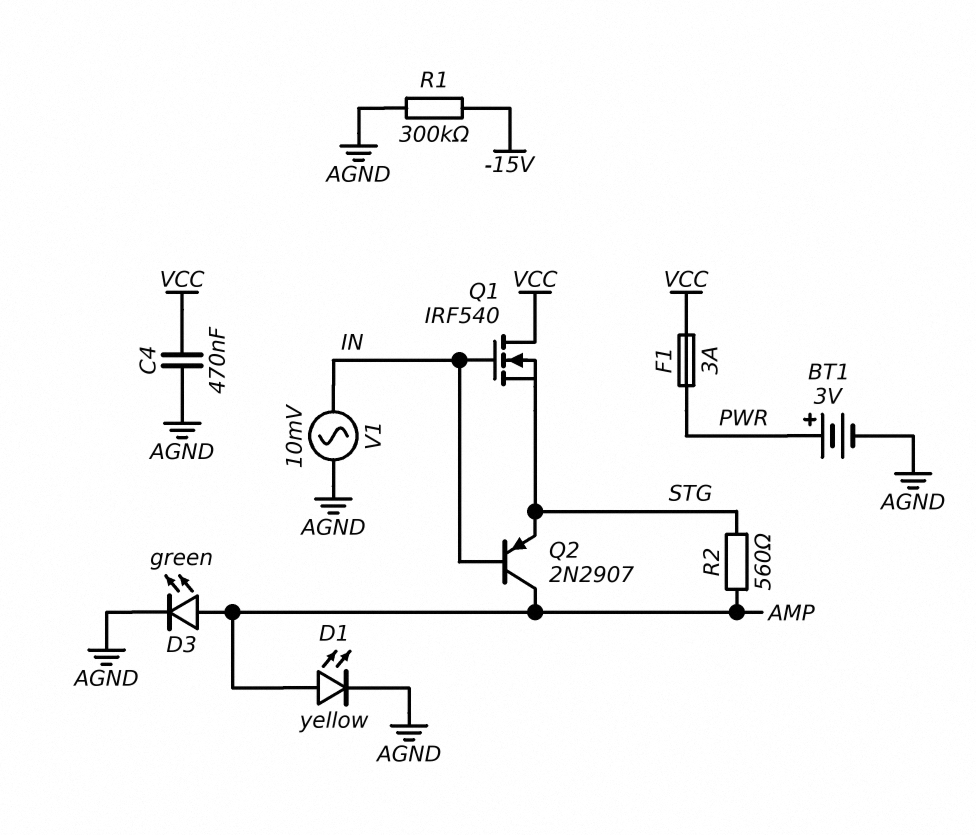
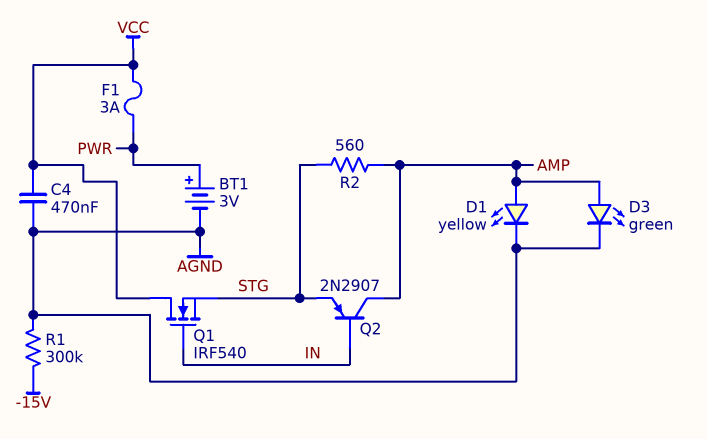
V1: AC 10mV (AGND, IN) -> none

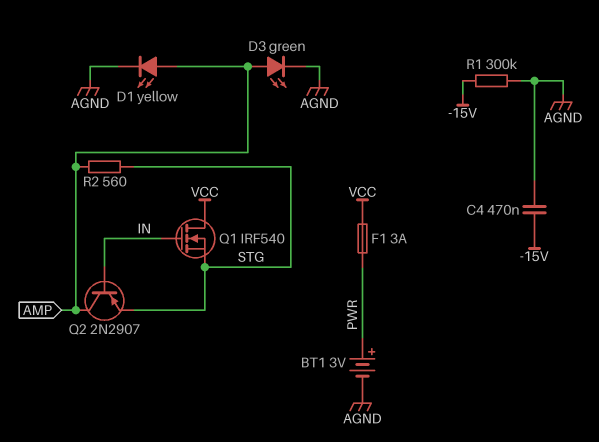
C4: 470nF (AGND, VCC) -> 470nF (-15V, AGND)

